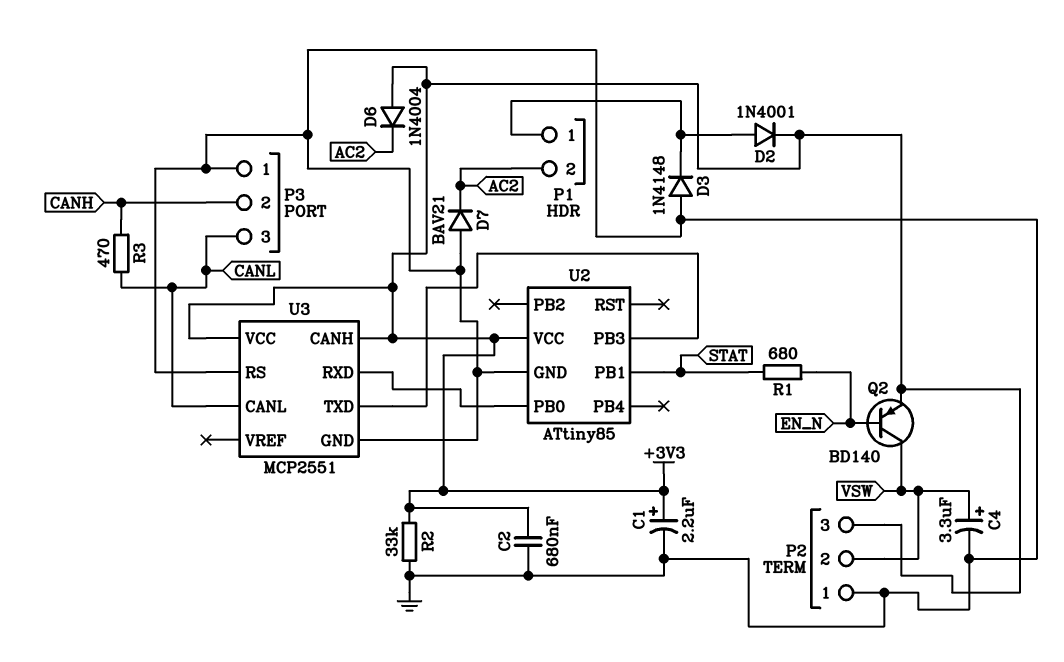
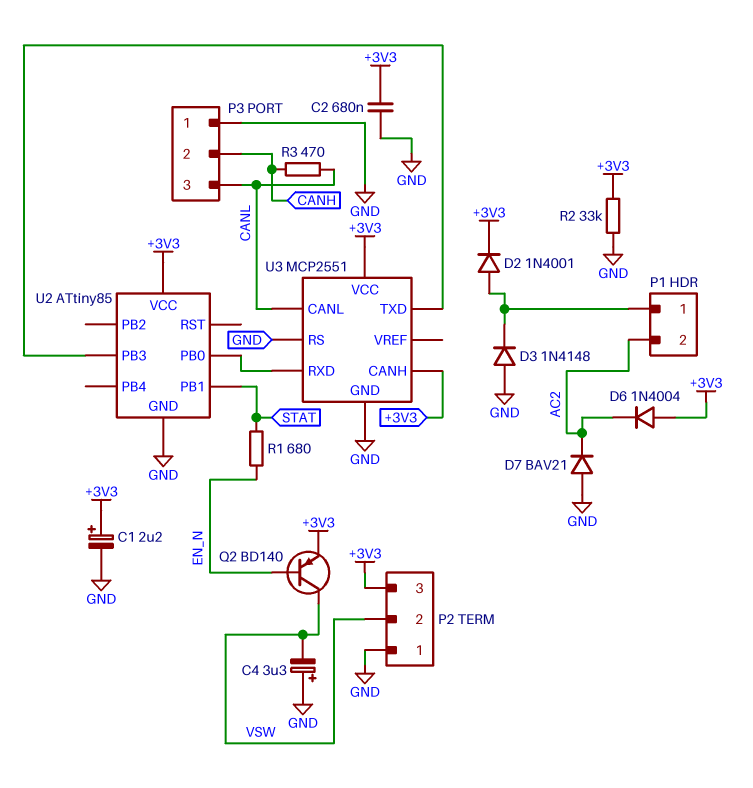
C4: 3.3uF (plus VSW, minus GND) -> 3.3uF (plus GND, minus VSW)

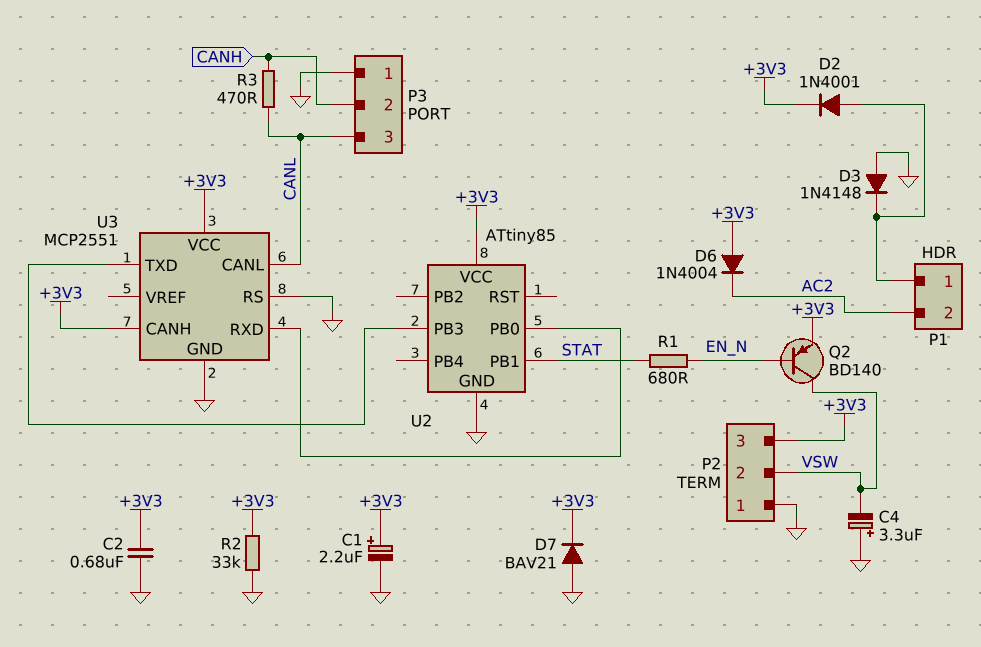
D7: diode BAV21 (A GND, K AC2) -> diode BAV21 (A GND, K +3V3)

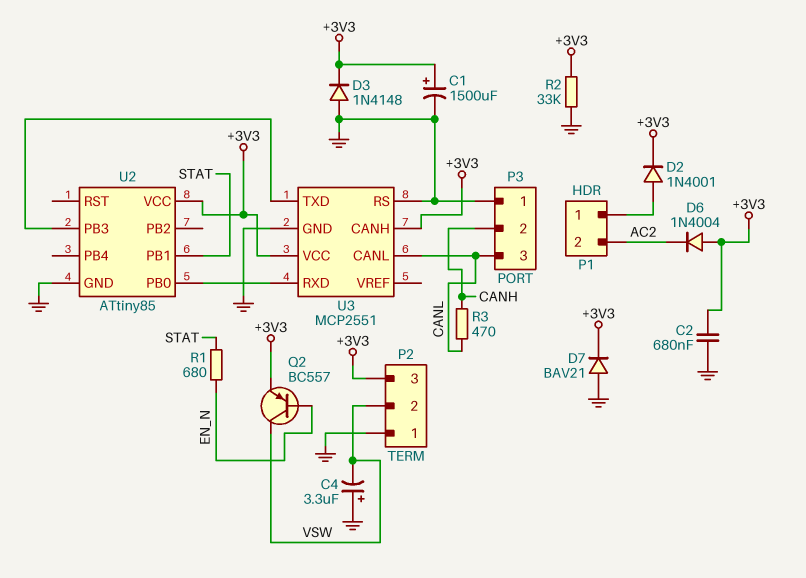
C1: 2.2uF (plus +3V3, minus GND) -> 1500uF (plus +3V3, minus GND)
D3: diode 1N4148 (A GND, K P1/1) -> diode 1N4148 (A GND, K +3V3)
Q2: PNP BD140 (B EN_N, C VSW, E +3V3) -> PNP BC557 (B EN_N, C VSW, E +3V3)

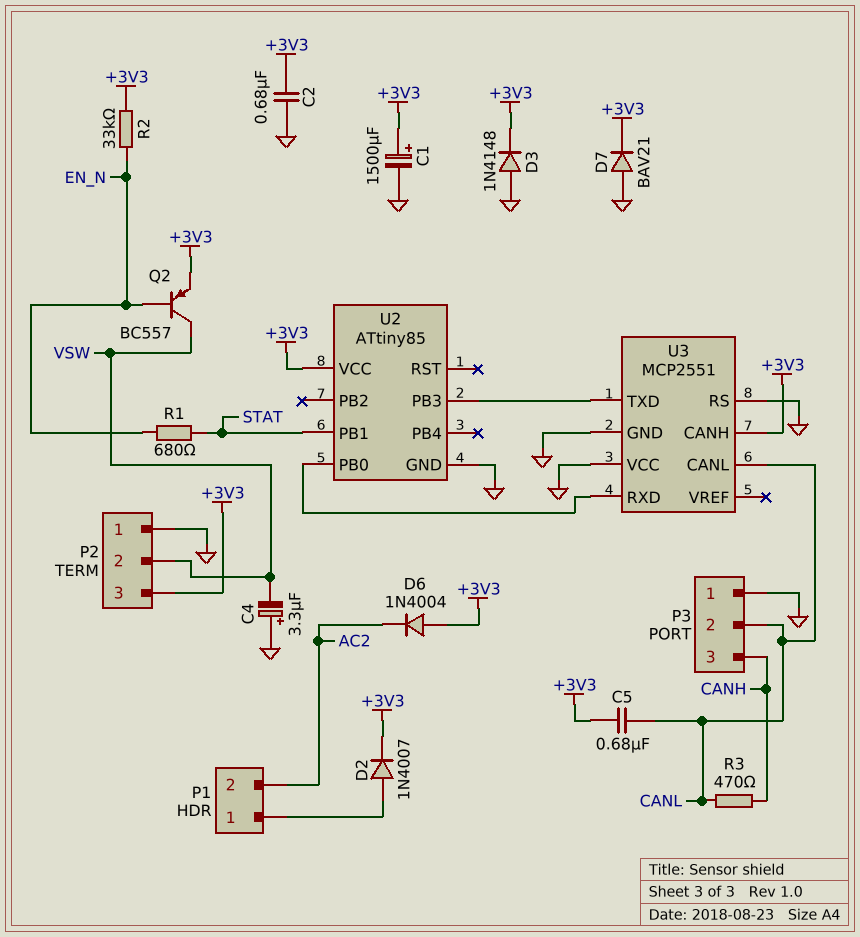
C5: none -> 680nF (+3V3, CANL)
D2: diode 1N4001 (A P1/1, K +3V3) -> diode 1N4007 (A P1/1, K +3V3)
P3 pin 2: CANH -> CANL
P3 pin 3: CANL -> CANH
R2: 33k (+3V3, GND) -> 33k (+3V3, EN_N)
U3 pin VCC: +3V3 -> GND

